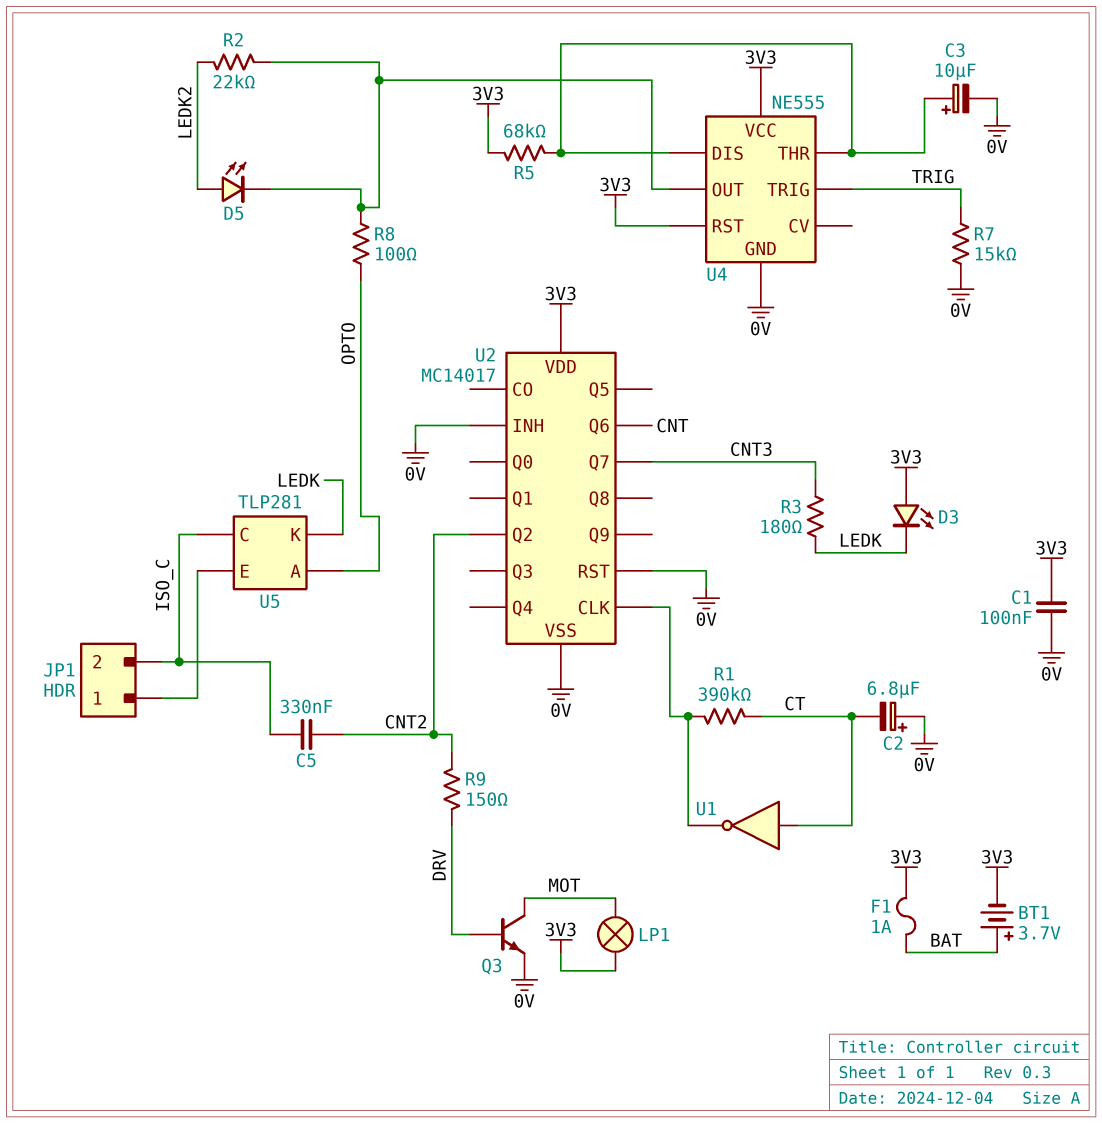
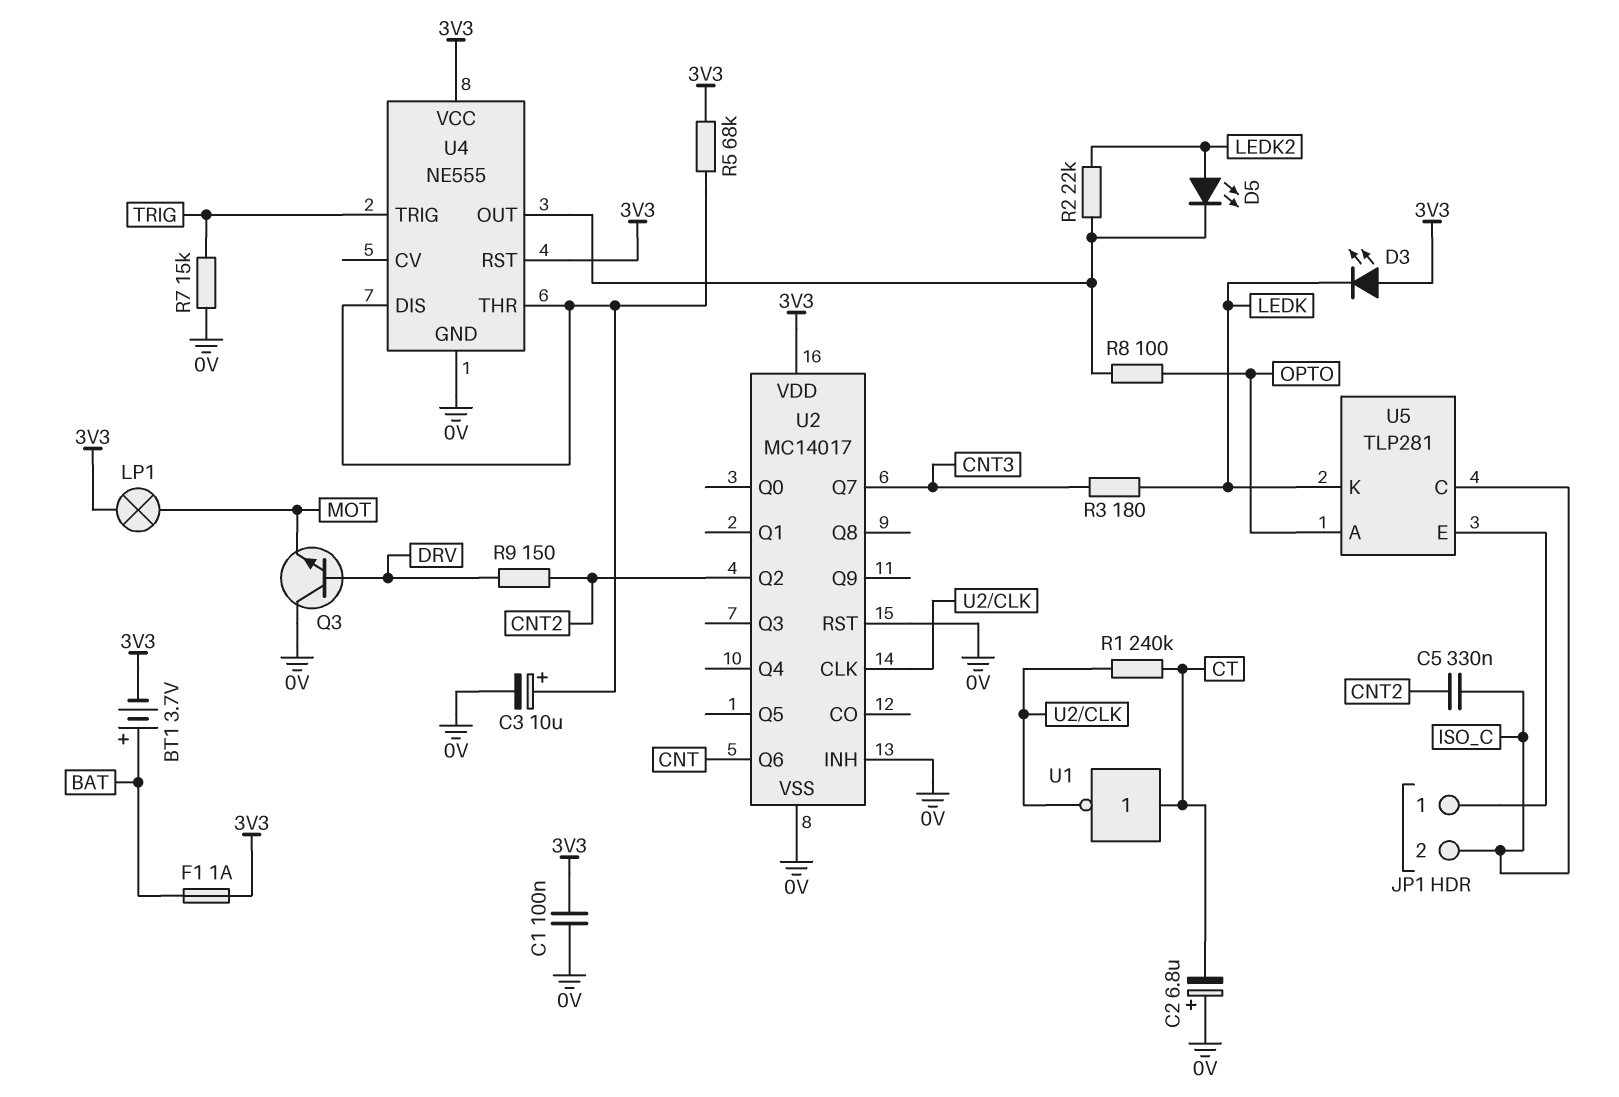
Q3: NPN (B DRV, C MOT, E 0V) -> NPN (B DRV, C 0V, E MOT)
R1: 390k (CT, U2/CLK) -> 240k (CT, U2/CLK)

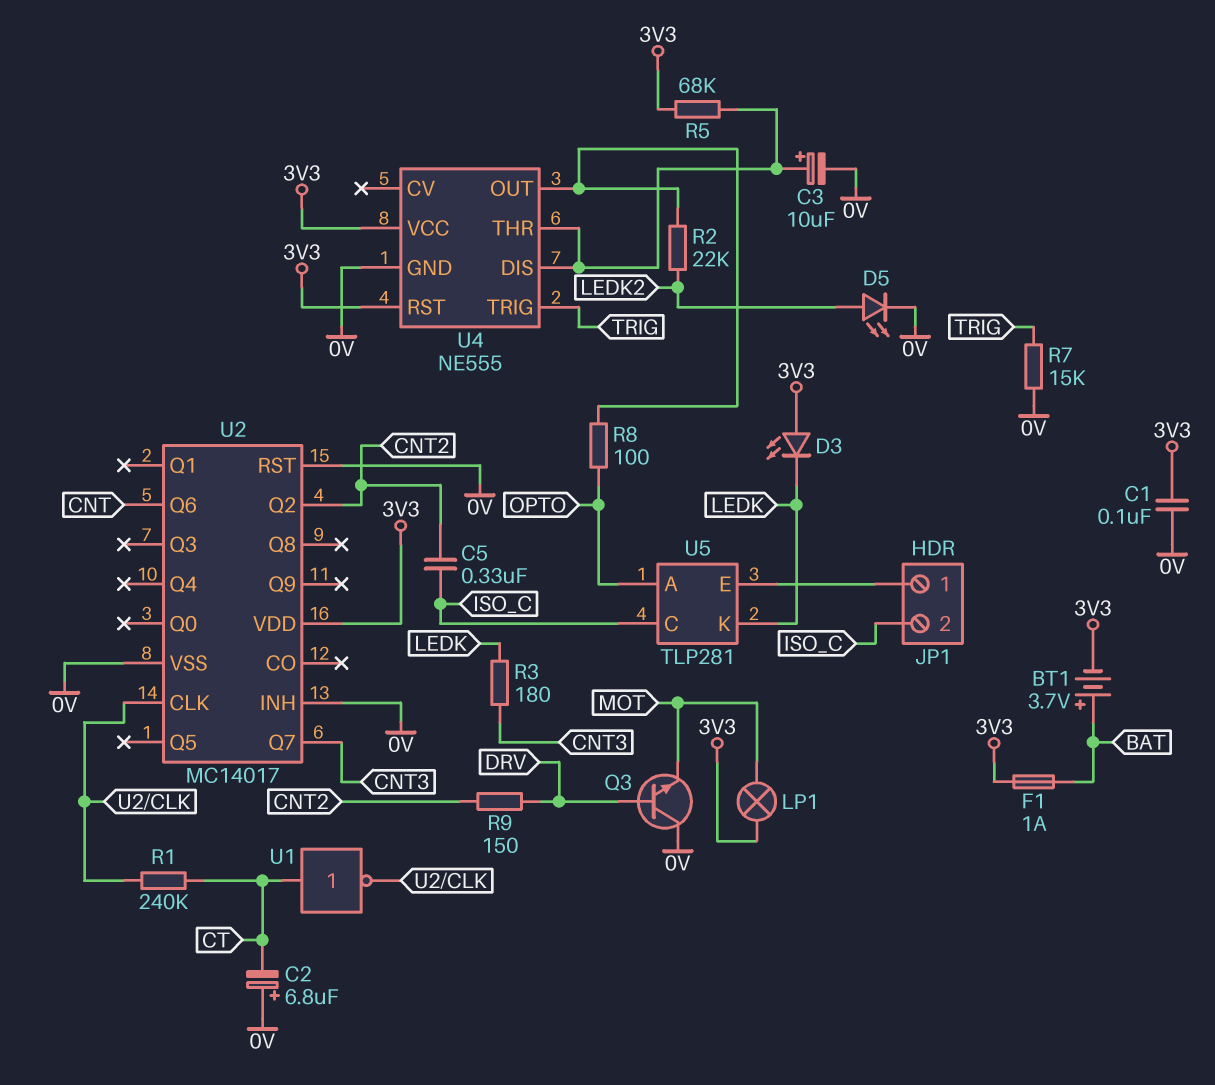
D5: LED (A LEDK2, K U4/OUT) -> LED (A LEDK2, K 0V)

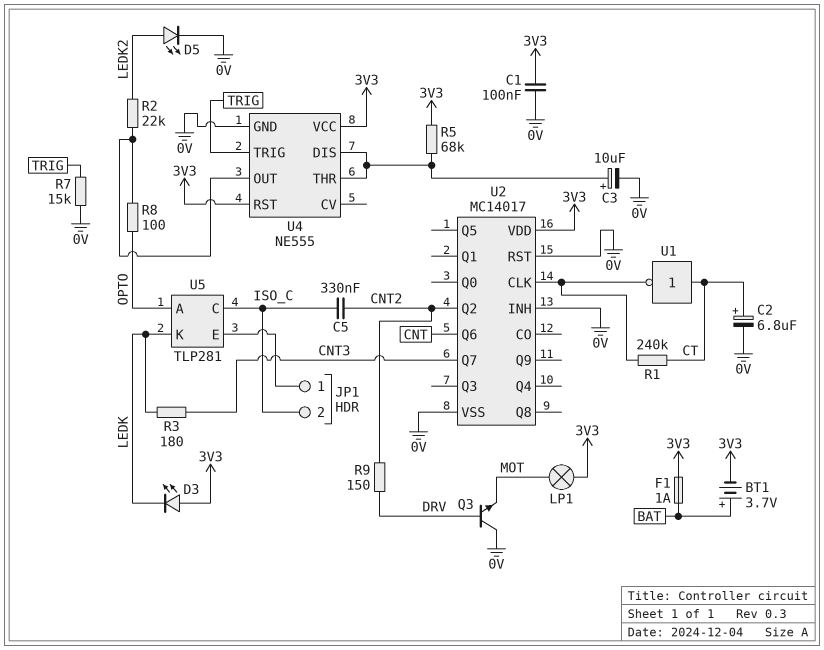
C2: 6.8uF (plus 0V, minus CT) -> 6.8uF (plus CT, minus 0V)

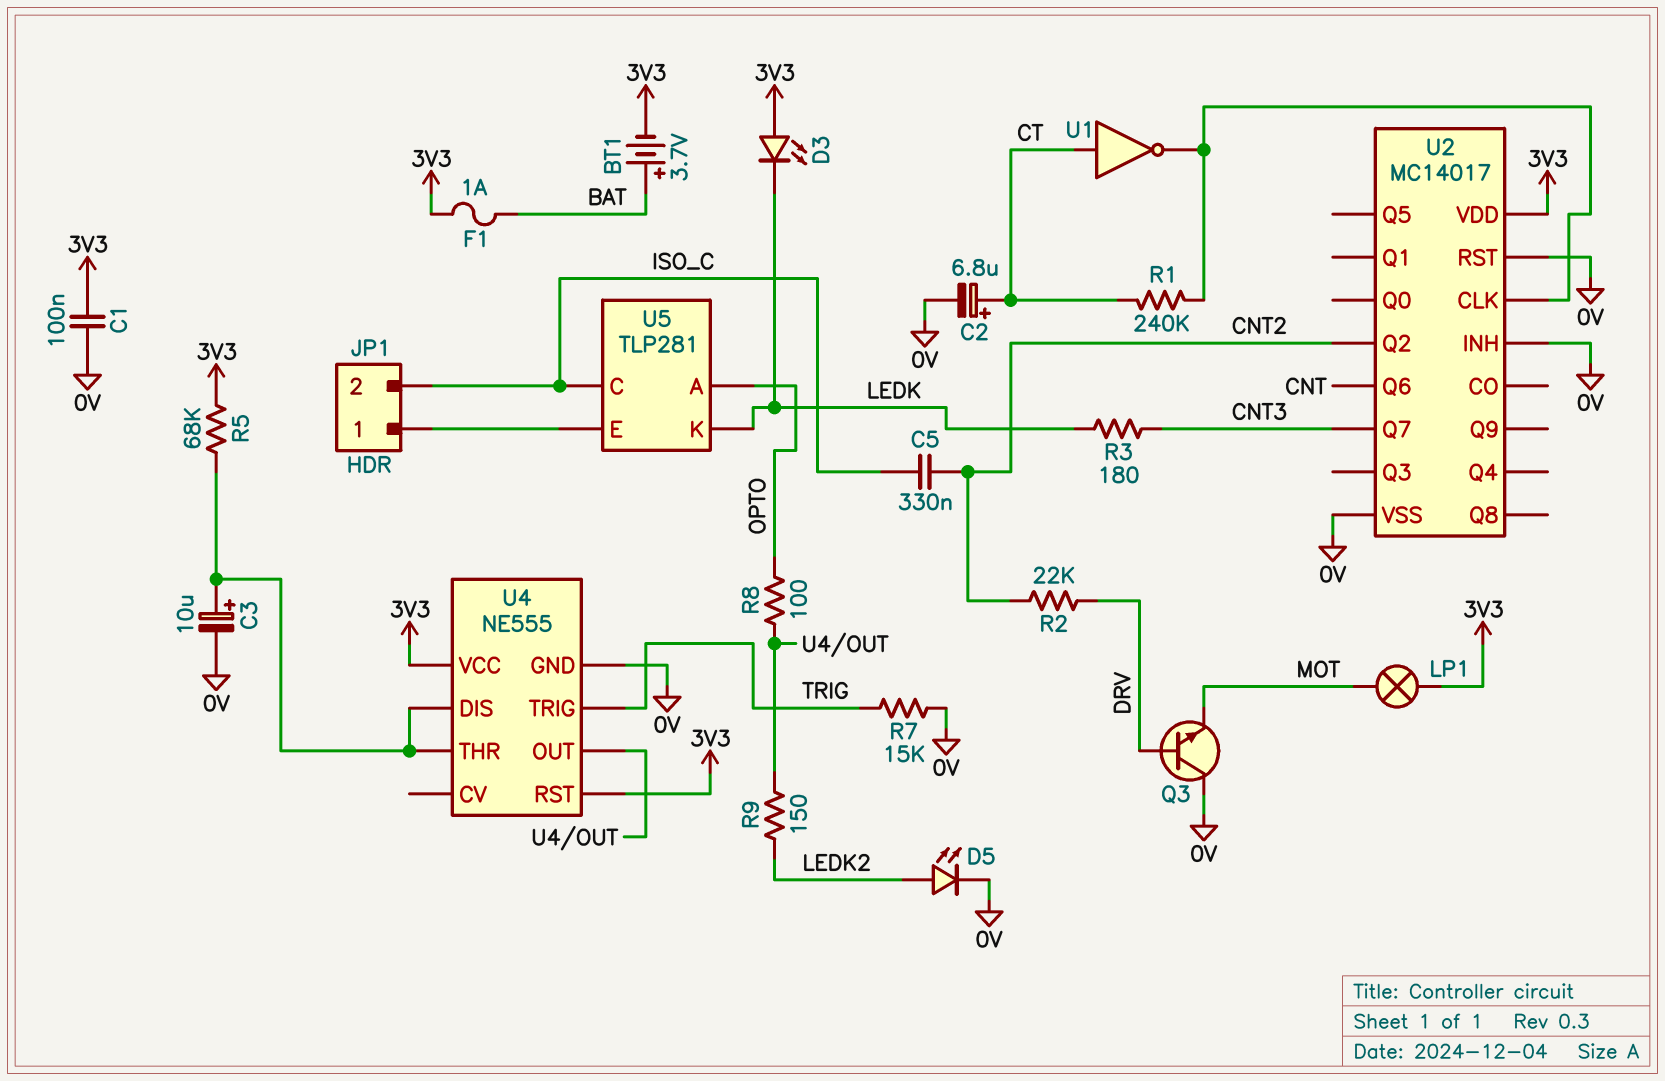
R2: 22k (LEDK2, U4/OUT) -> 22k (CNT2, DRV)
R9: 150 (CNT2, DRV) -> 150 (LEDK2, U4/OUT)

